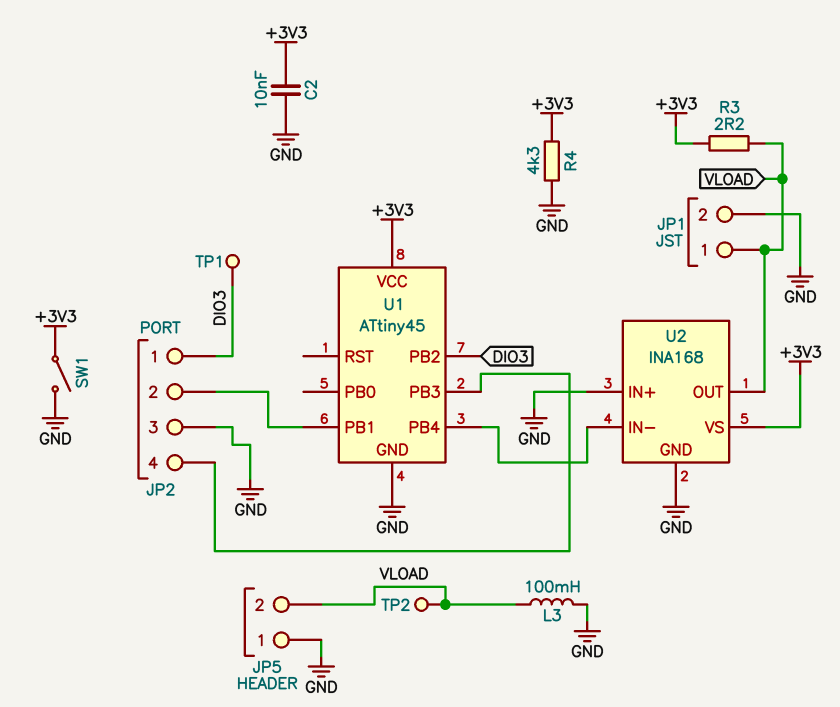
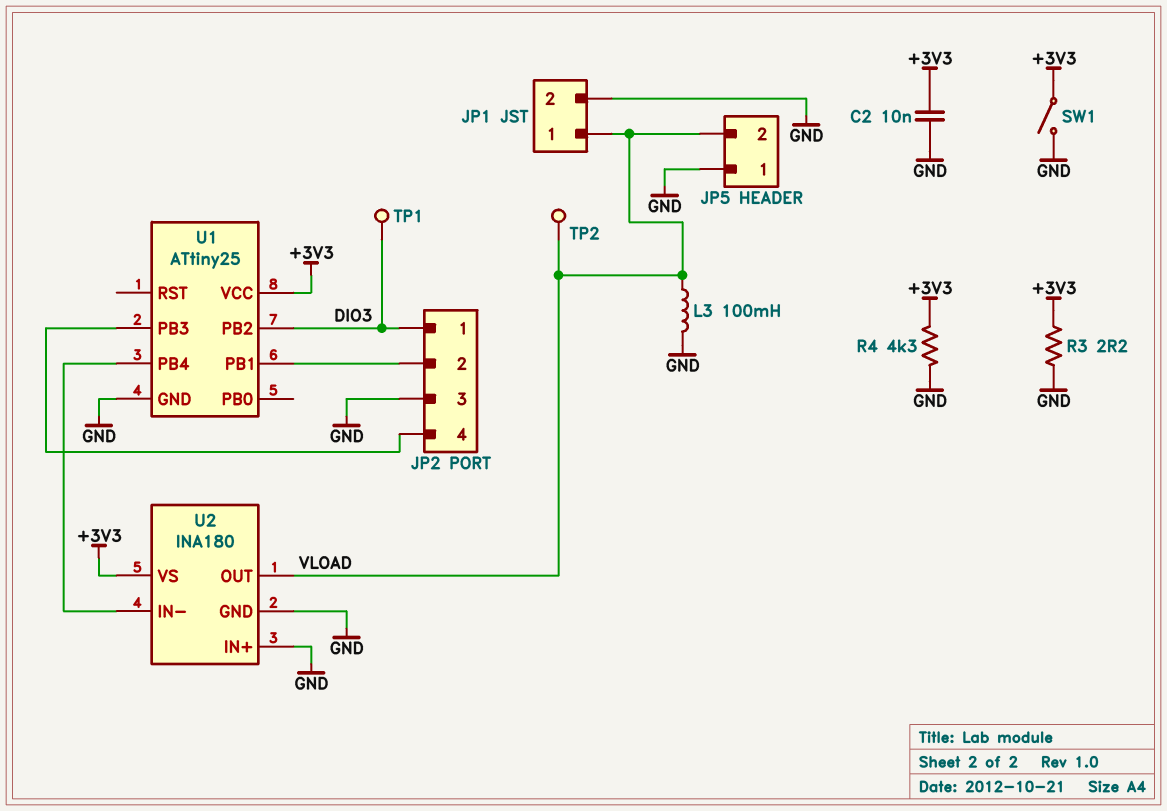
R3: 2.2 (+3V3, VLOAD) -> 2.2 (+3V3, GND)
U1: ATtiny45 -> ATtiny25
U2: INA168 -> INA180

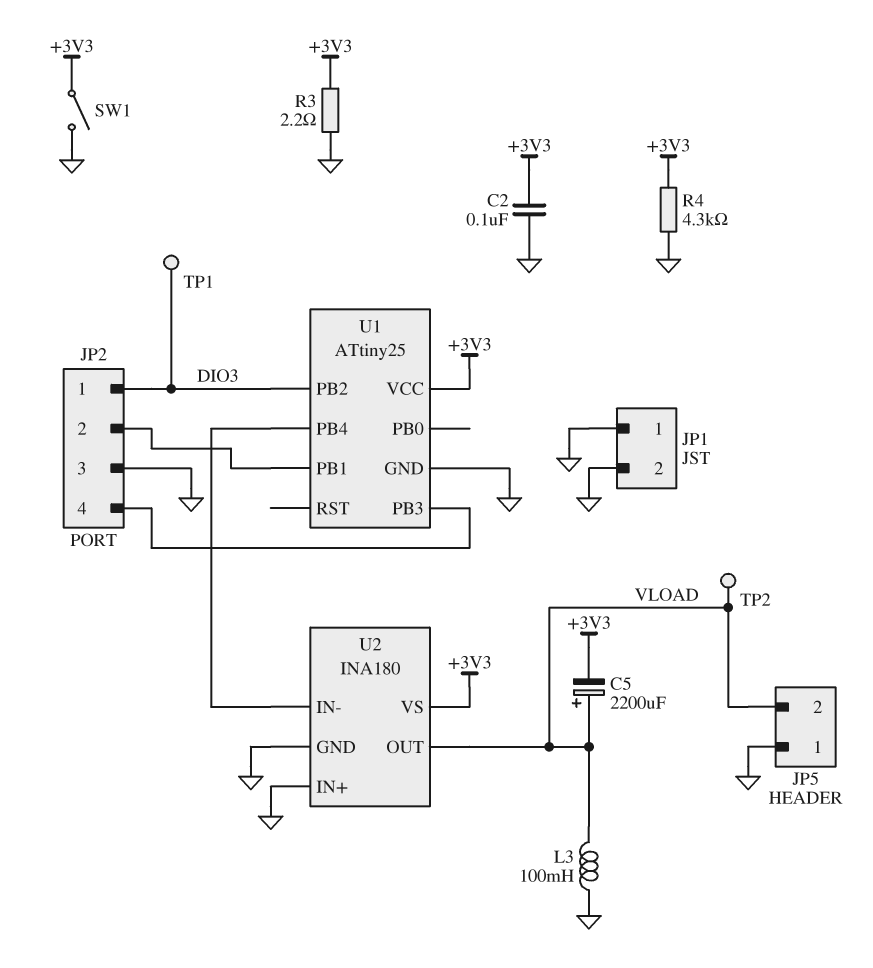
C2: 10nF (+3V3, GND) -> 100nF (+3V3, GND)
C5: none -> 2200uF (plus VLOAD, minus +3V3)
JP1 pin 1: VLOAD -> GND

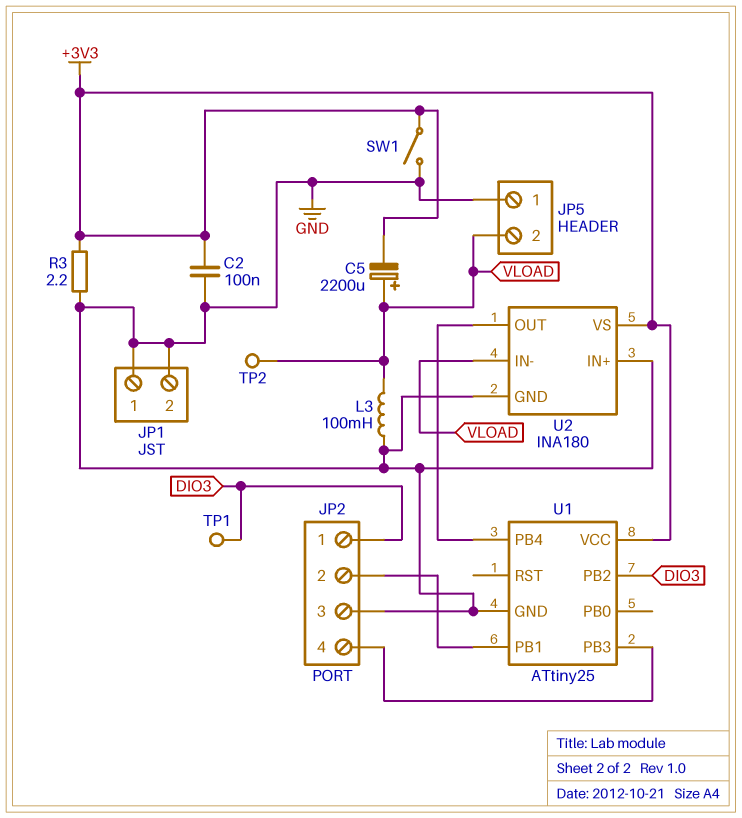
R4: 4.3k (+3V3, GND) -> none
U2 pin IN-: U1/PB4 -> VLOAD
U2 pin OUT: VLOAD -> U1/PB4

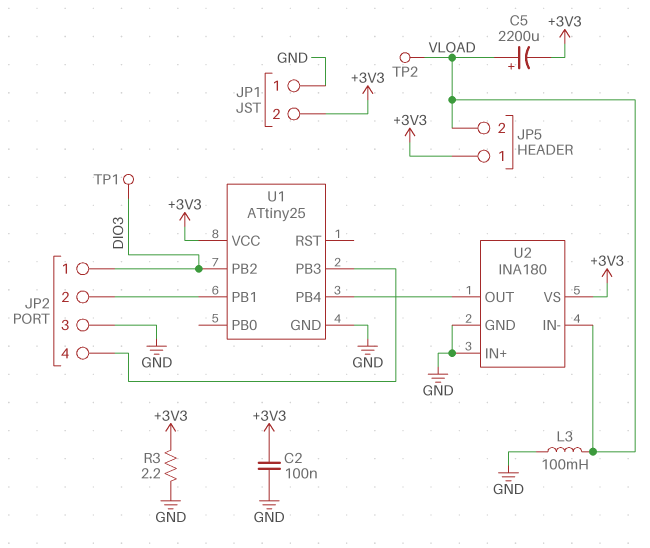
JP1 pin 2: GND -> +3V3
JP5 pin 1: GND -> +3V3
SW1: switch (+3V3, GND) -> none

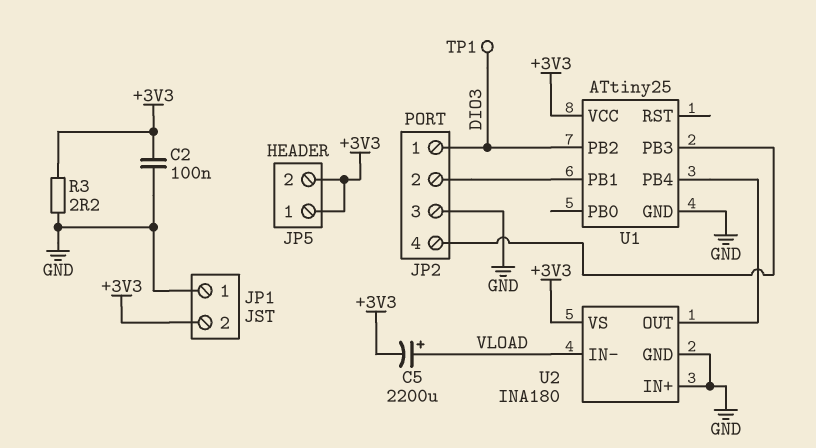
JP5 pin 2: VLOAD -> +3V3
L3: 100mH (GND, VLOAD) -> none
TP2: test point (VLOAD) -> none

